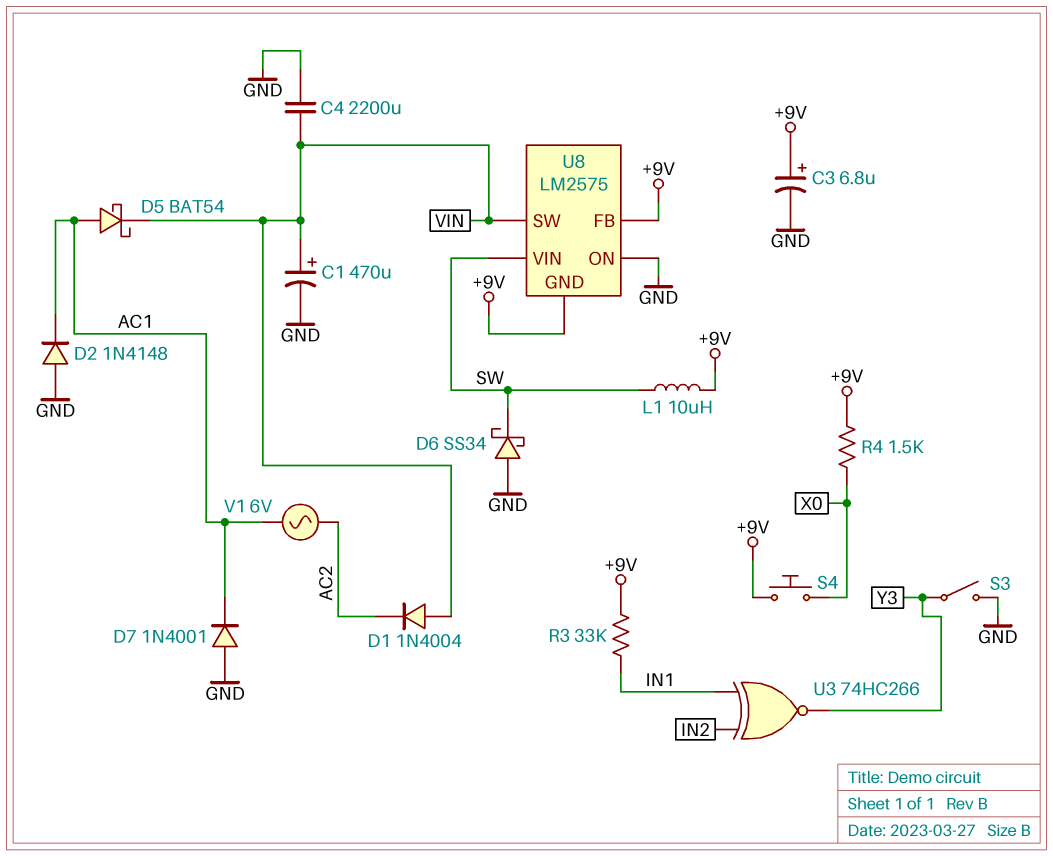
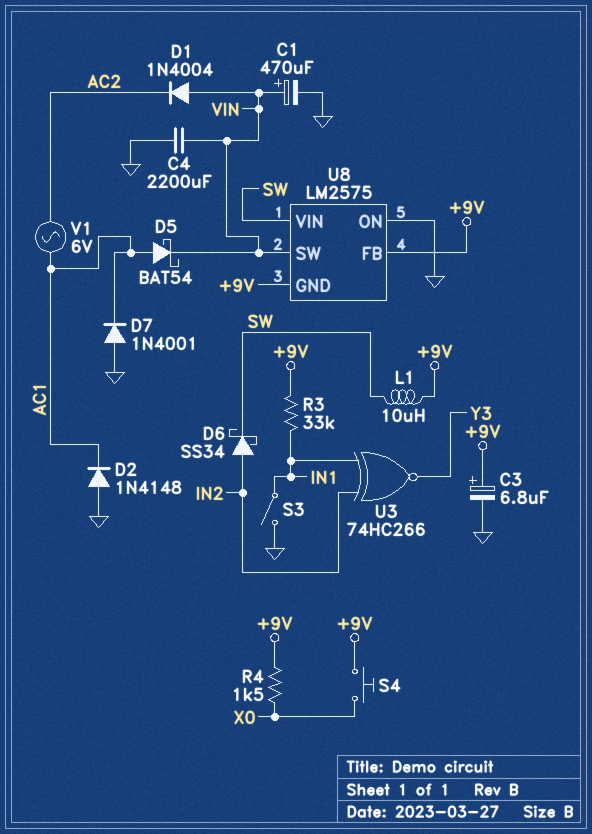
D6: schottky SS34 (A GND, K SW) -> schottky SS34 (A IN2, K SW)
S3: switch (GND, Y3) -> switch (GND, IN1)

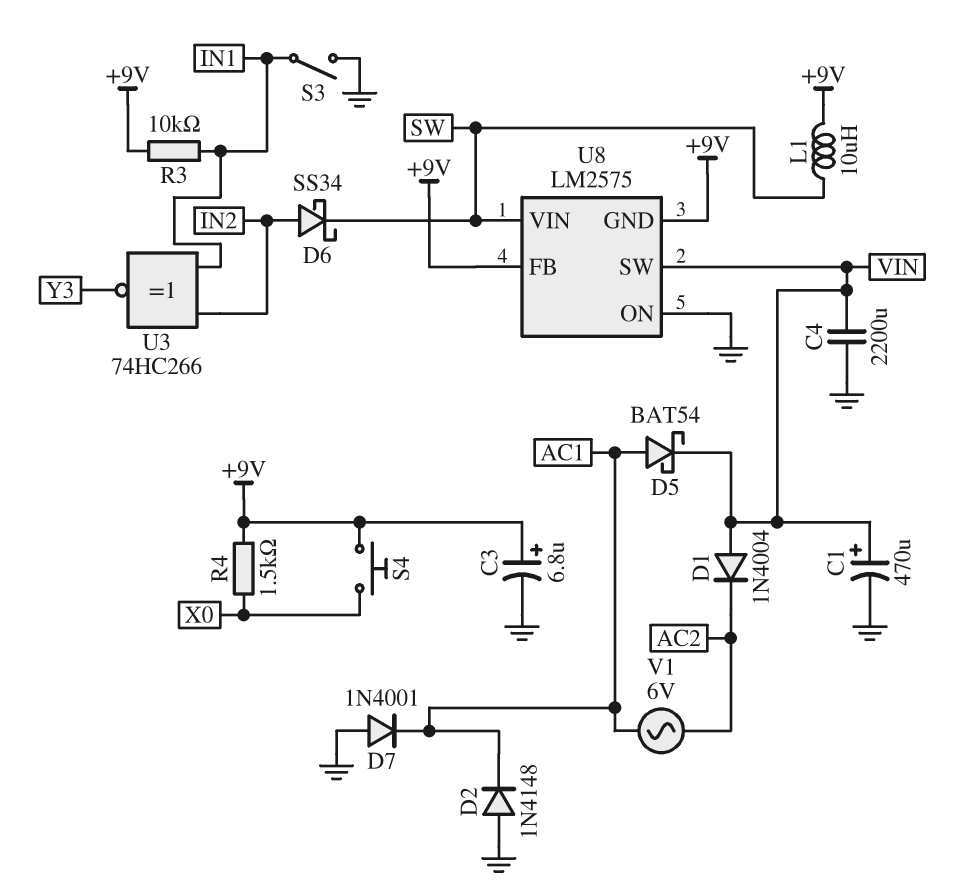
R3: 33k (+9V, IN1) -> 10k (+9V, IN1)

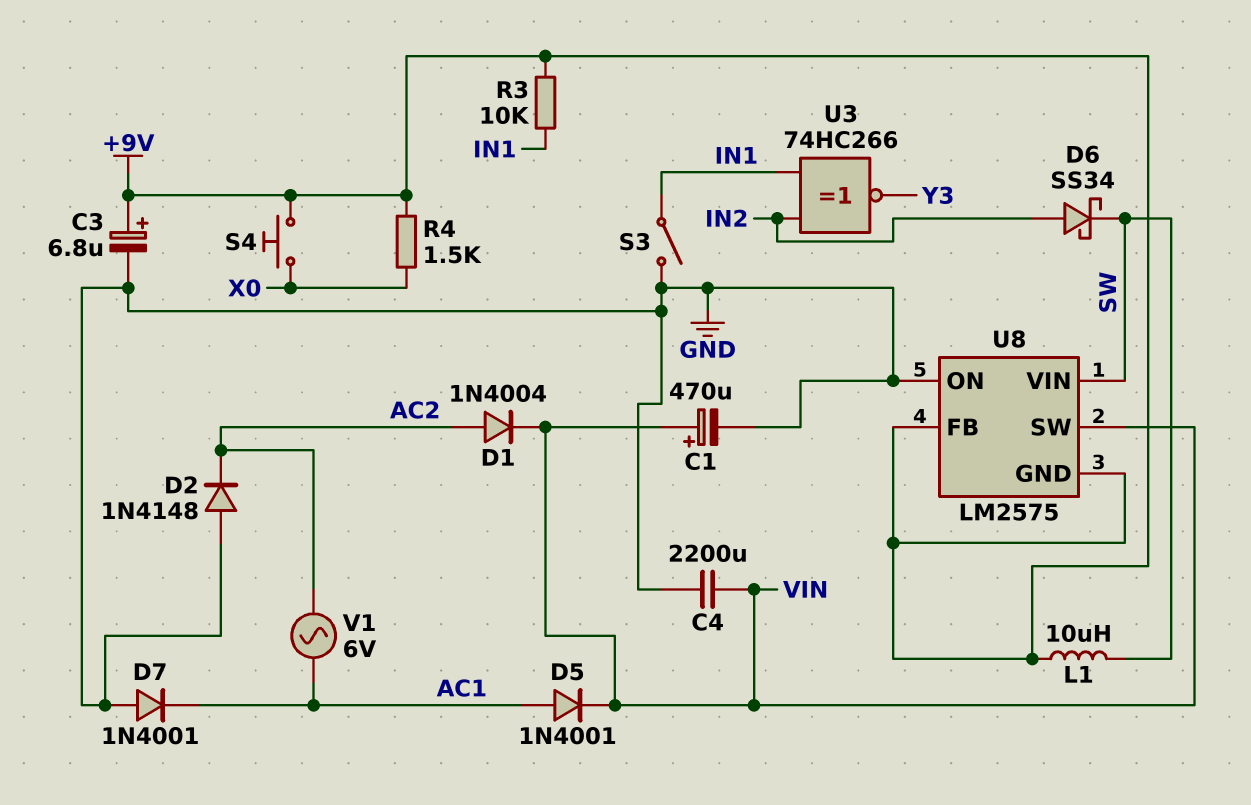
D1: diode 1N4004 (A VIN, K AC2) -> diode 1N4004 (A AC2, K VIN)
D2: diode 1N4148 (A GND, K AC1) -> diode 1N4148 (A GND, K AC2)
D5: schottky BAT54 (A AC1, K VIN) -> diode 1N4001 (A AC1, K VIN)

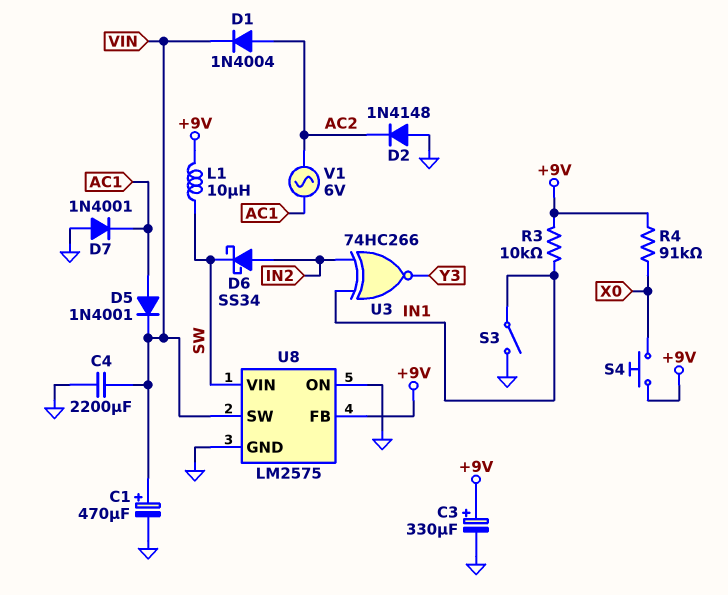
C3: 6.8uF (plus +9V, minus GND) -> 330uF (plus +9V, minus GND)
R4: 1.5k (+9V, X0) -> 91k (+9V, X0)
U8 pin GND: +9V -> GND

